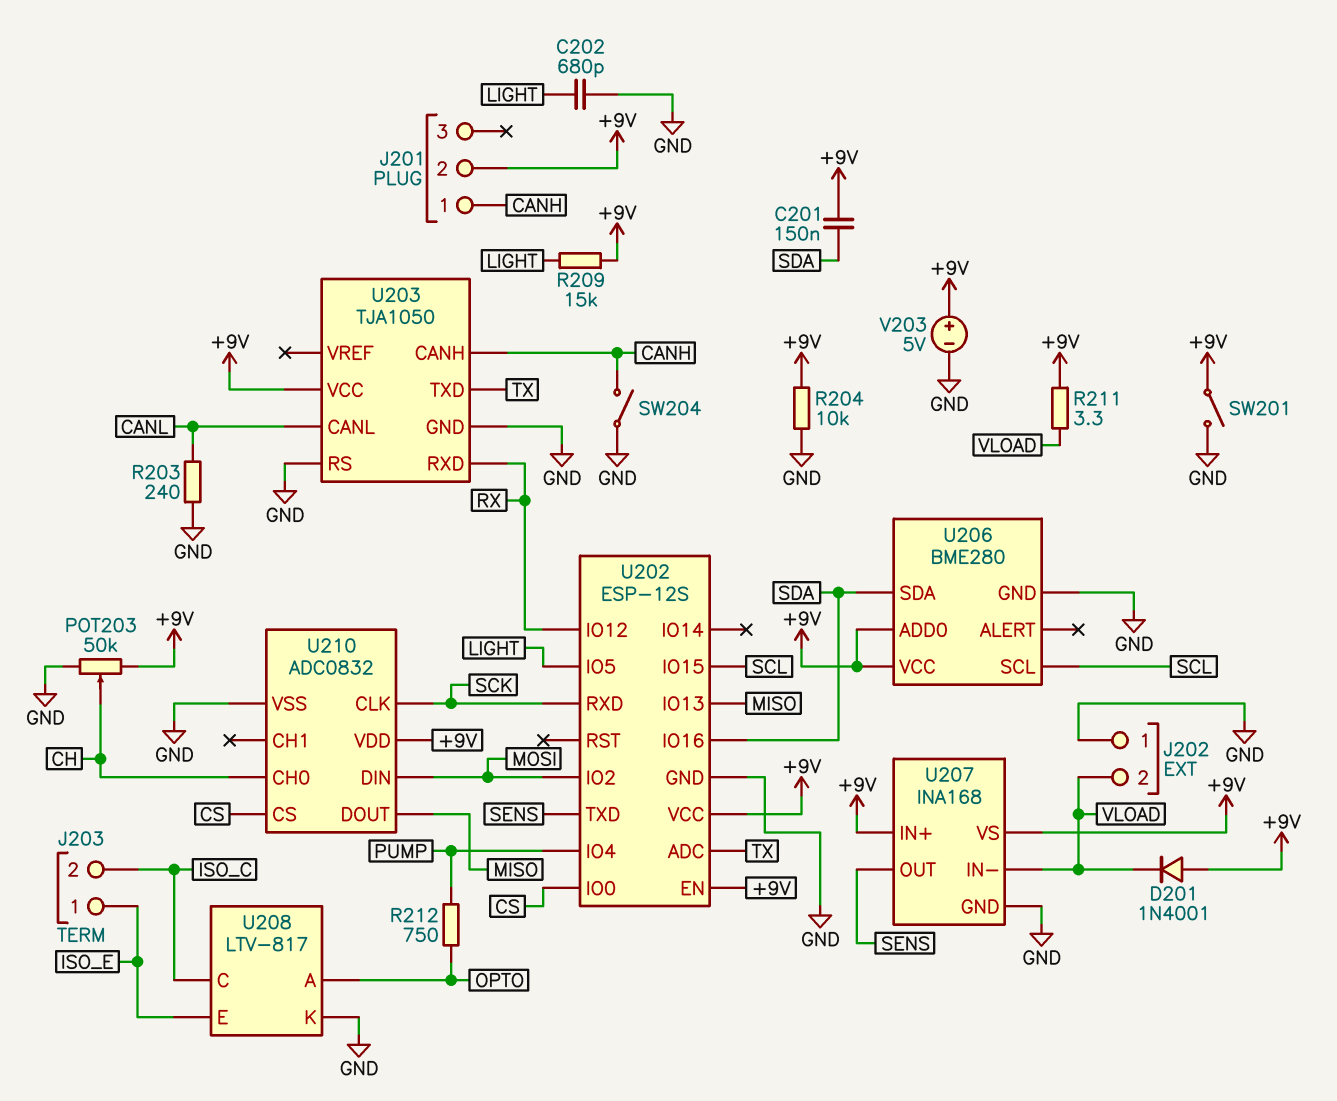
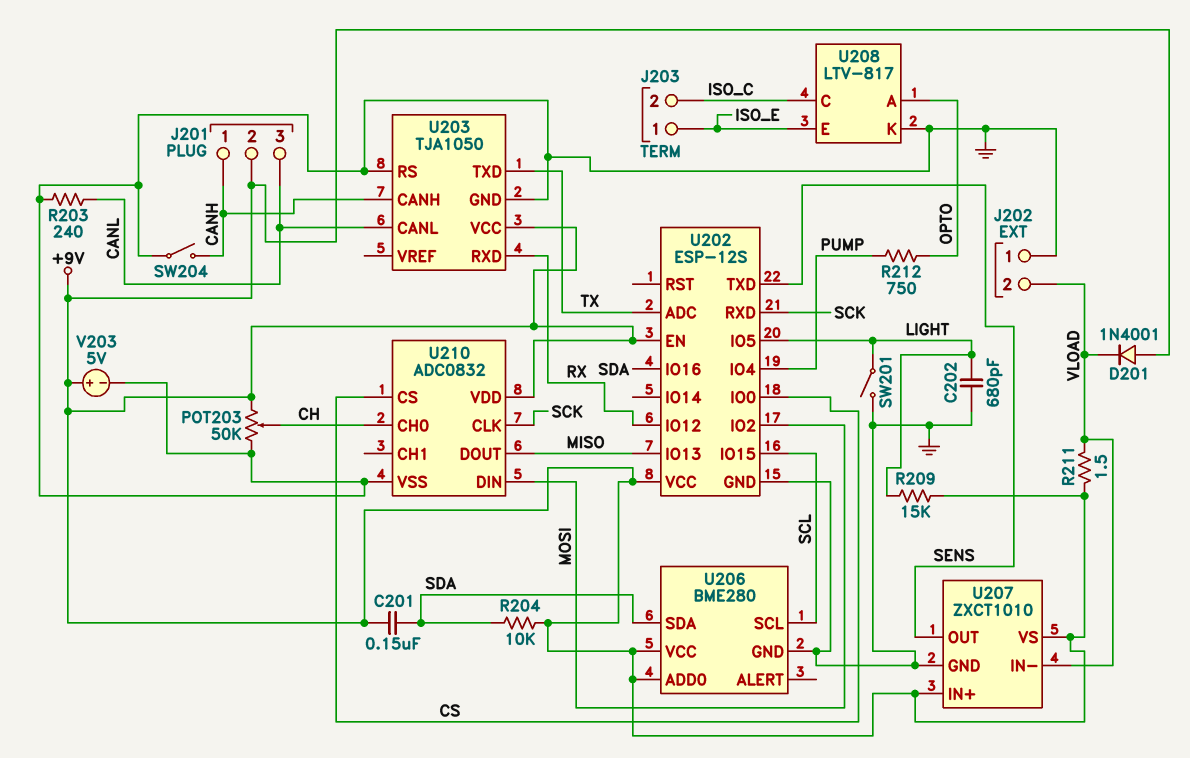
J201 pin 3: none -> CANL
R204: 10k (+9V, GND) -> 10k (+9V, SDA)
R211: 3.3 (+9V, VLOAD) -> 1.5 (+9V, VLOAD)
SW201: switch (+9V, GND) -> switch (GND, LIGHT)
U207: INA168 -> ZXCT1010

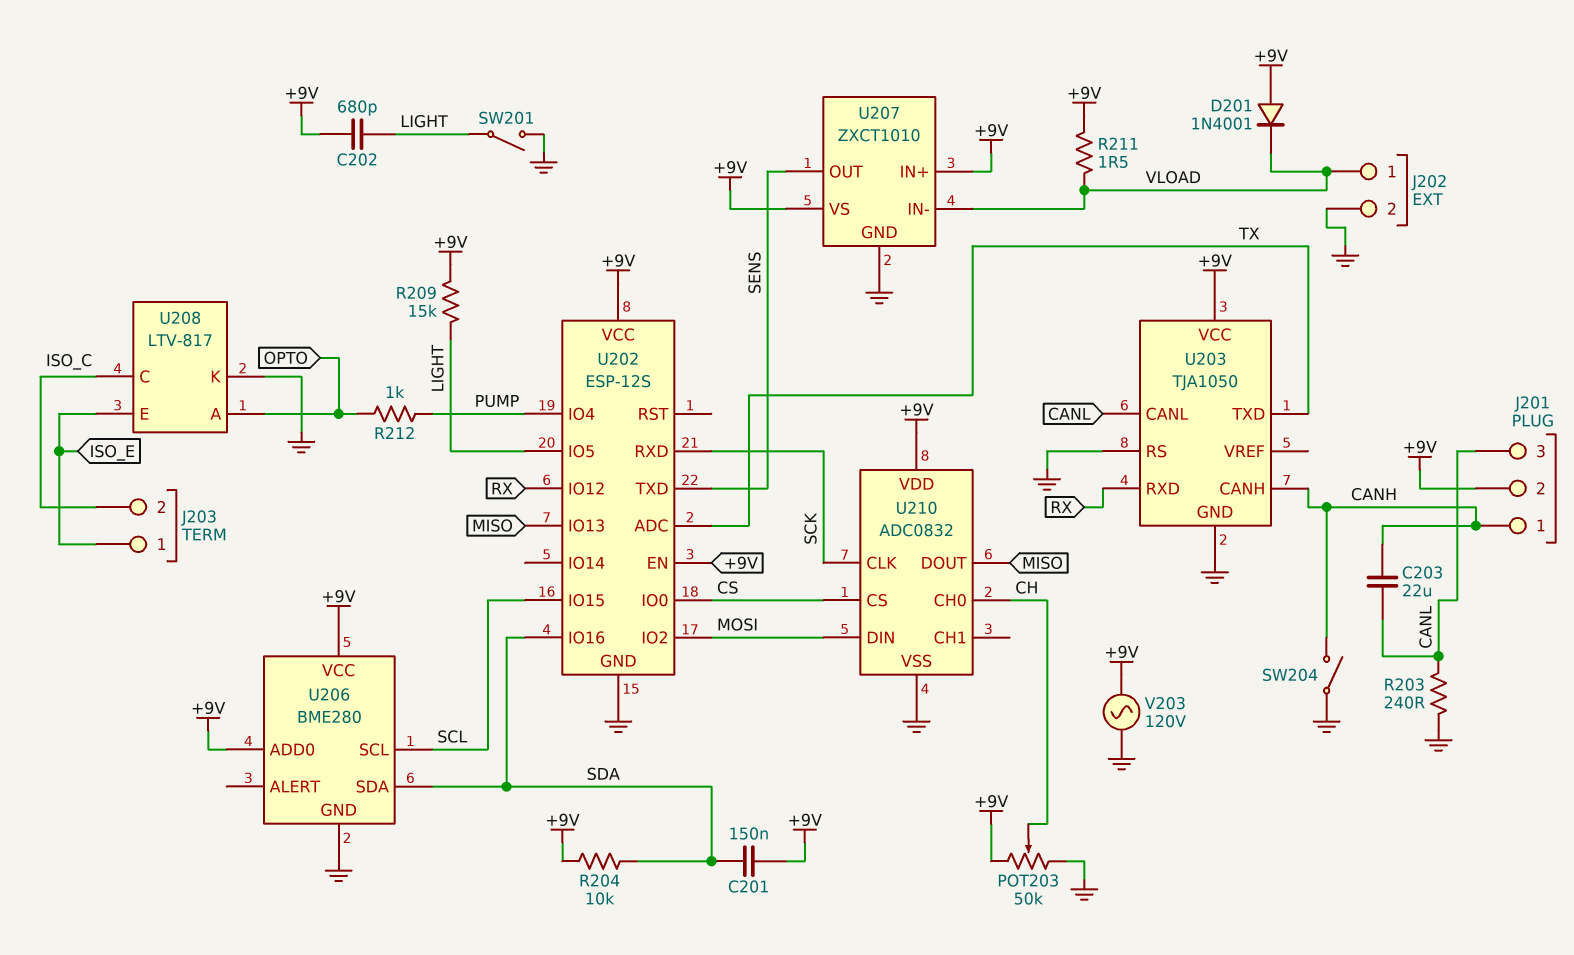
C202: 680pF (GND, LIGHT) -> 680pF (+9V, LIGHT)
C203: none -> 22uF (CANH, CANL)
J202 pin 1: GND -> VLOAD
J202 pin 2: VLOAD -> GND
R212: 750 (OPTO, PUMP) -> 1k (OPTO, PUMP)
V203: 5V (plus +9V, minus GND) -> AC 120V (+9V, GND)

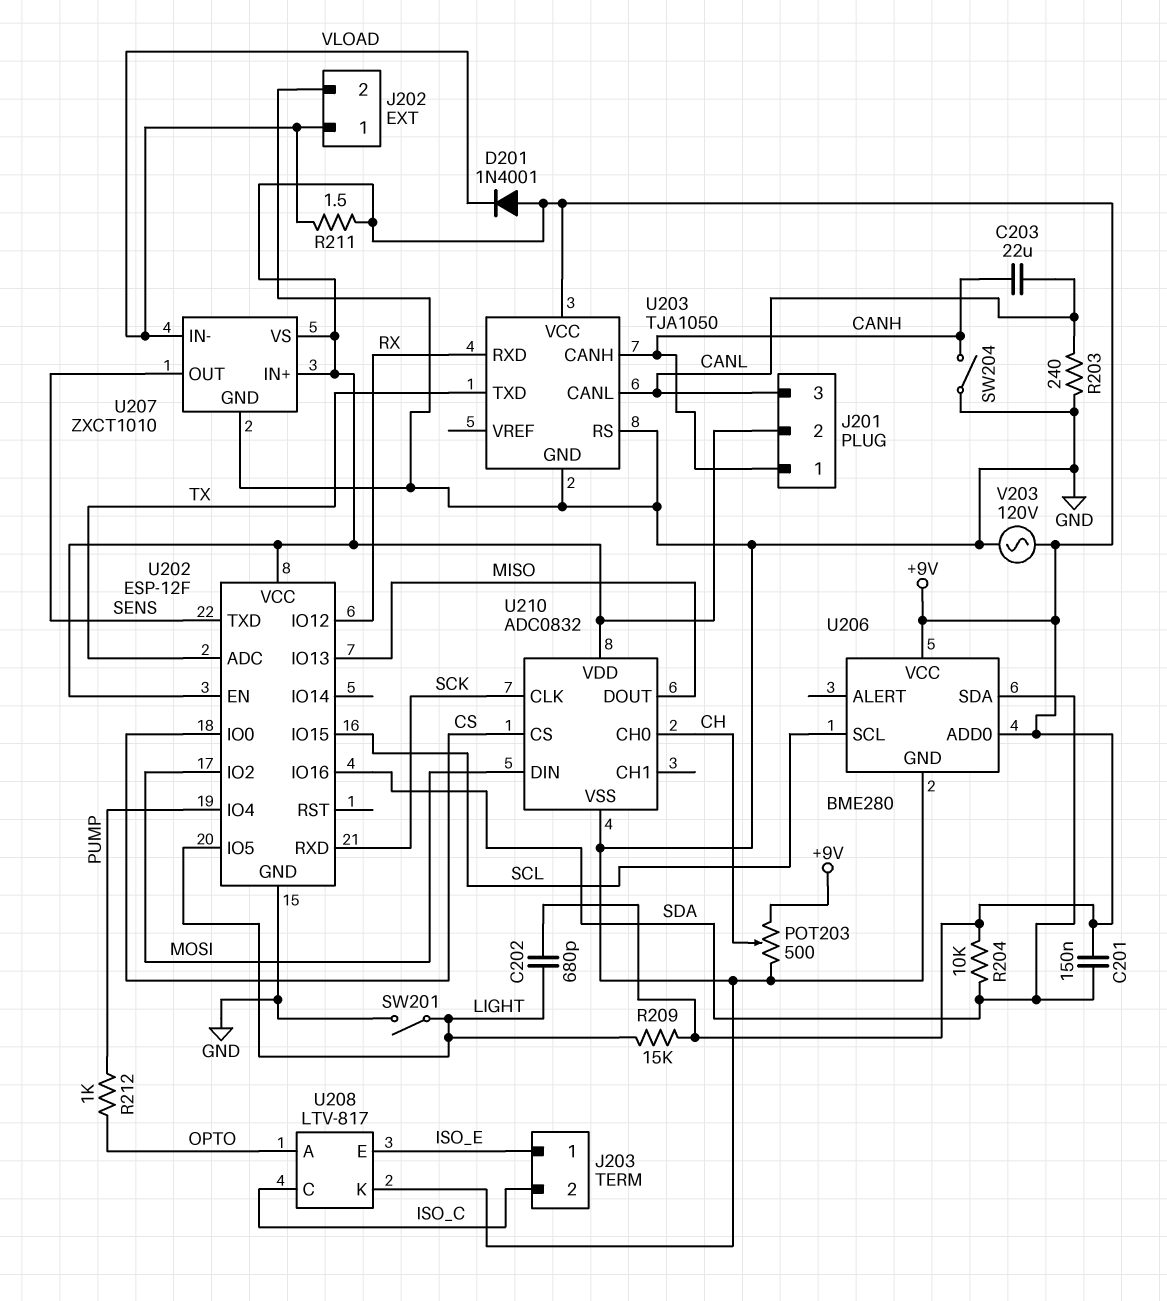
POT203: 50k (+9V, GND, wiper CH) -> 500 (+9V, GND, wiper CH)
U202: ESP-12S -> ESP-12F

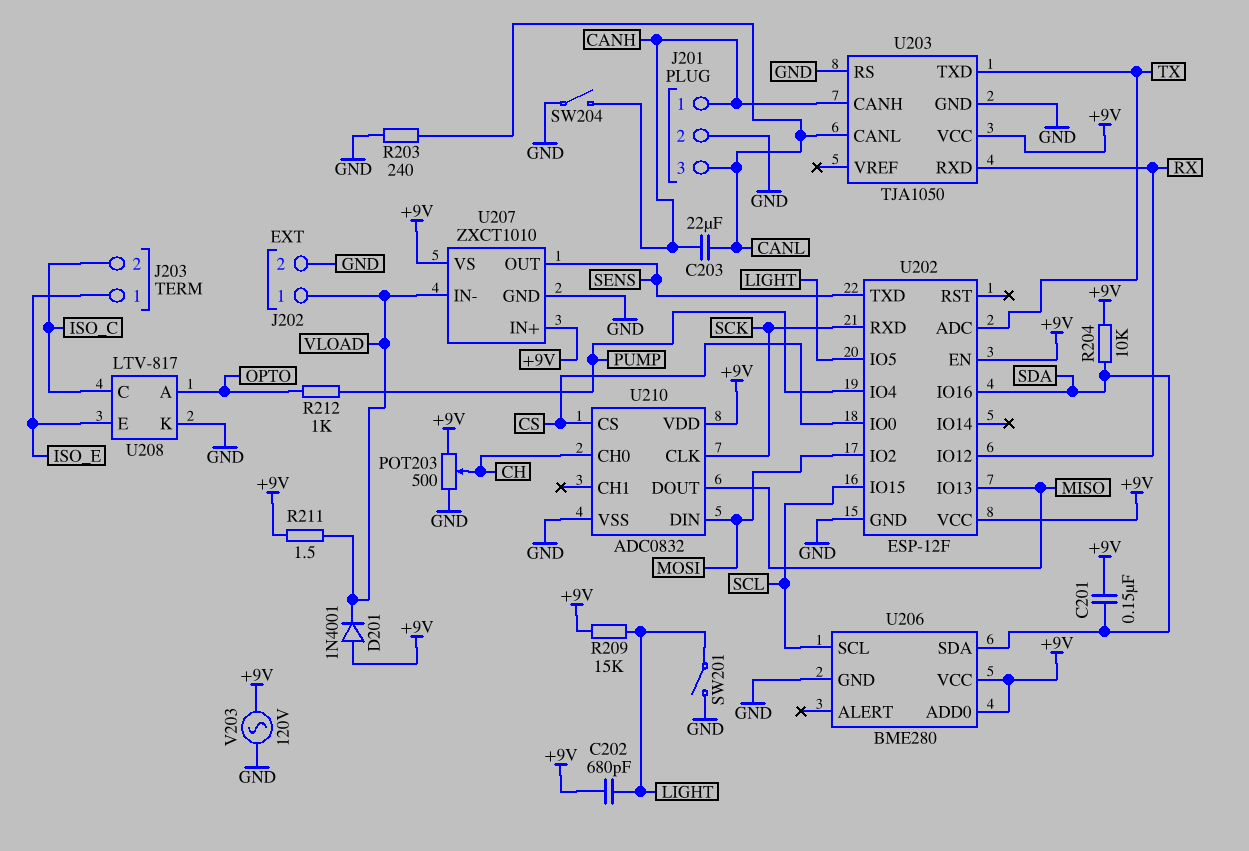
J201 pin 2: +9V -> GND

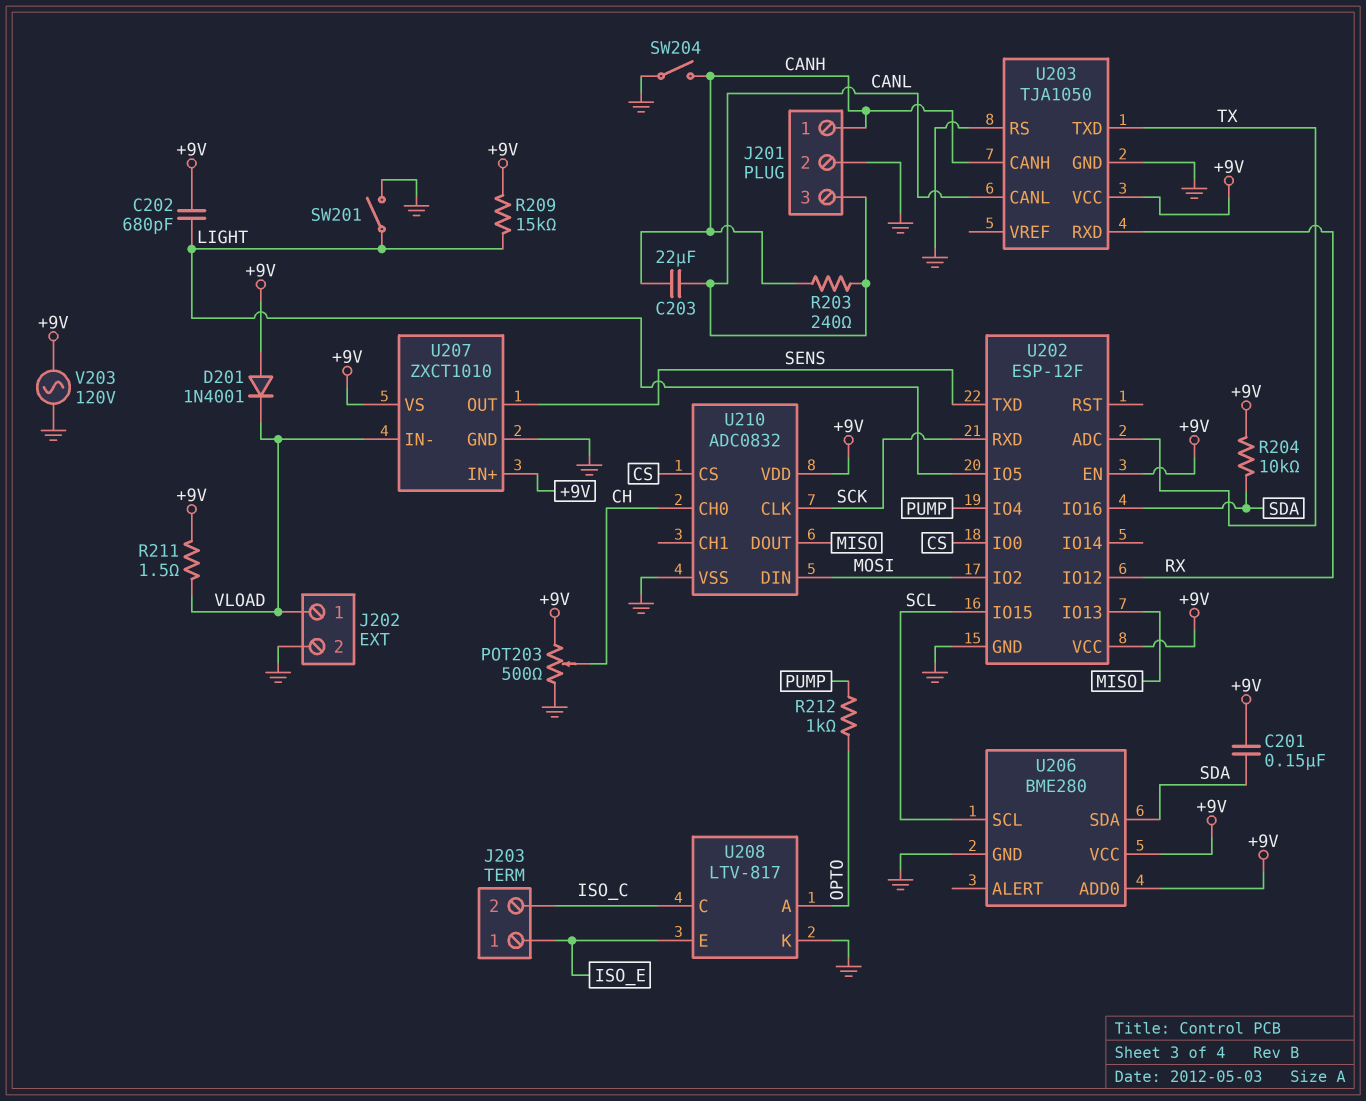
R203: 240 (CANL, GND) -> 240 (CANH, CANL)

